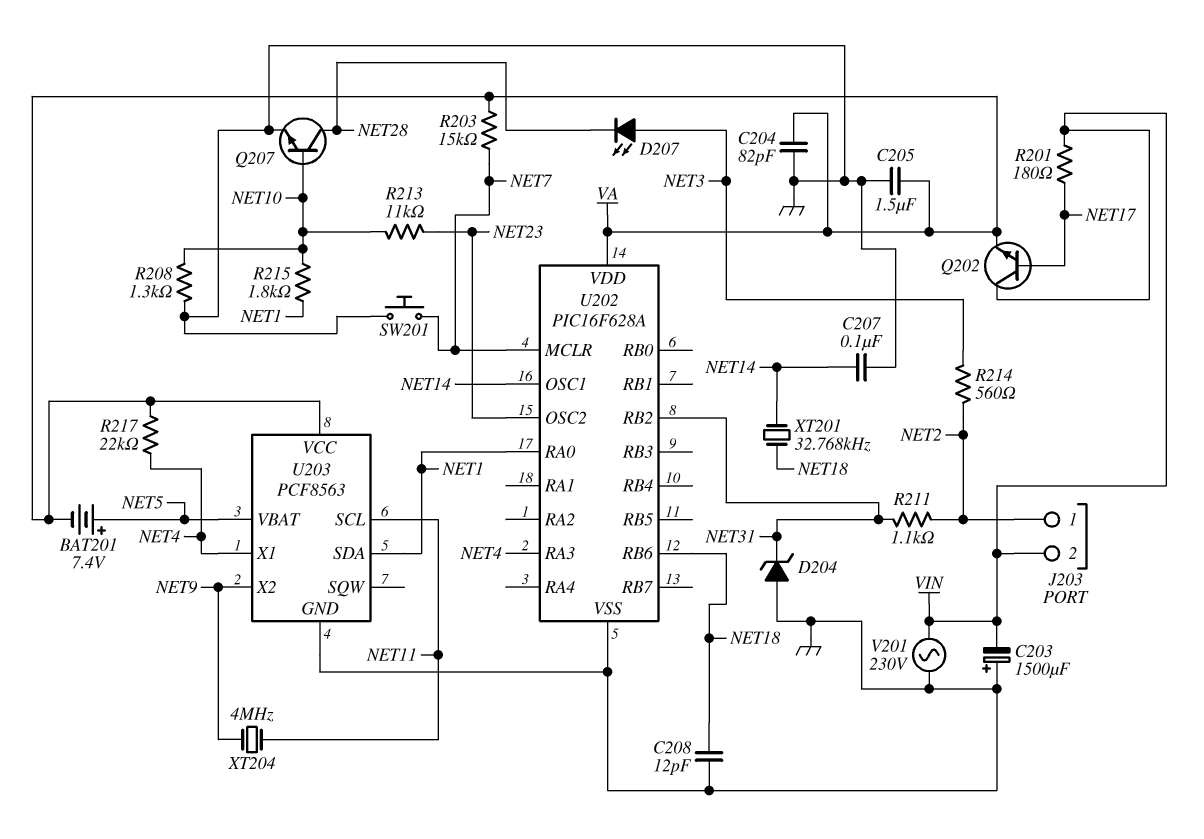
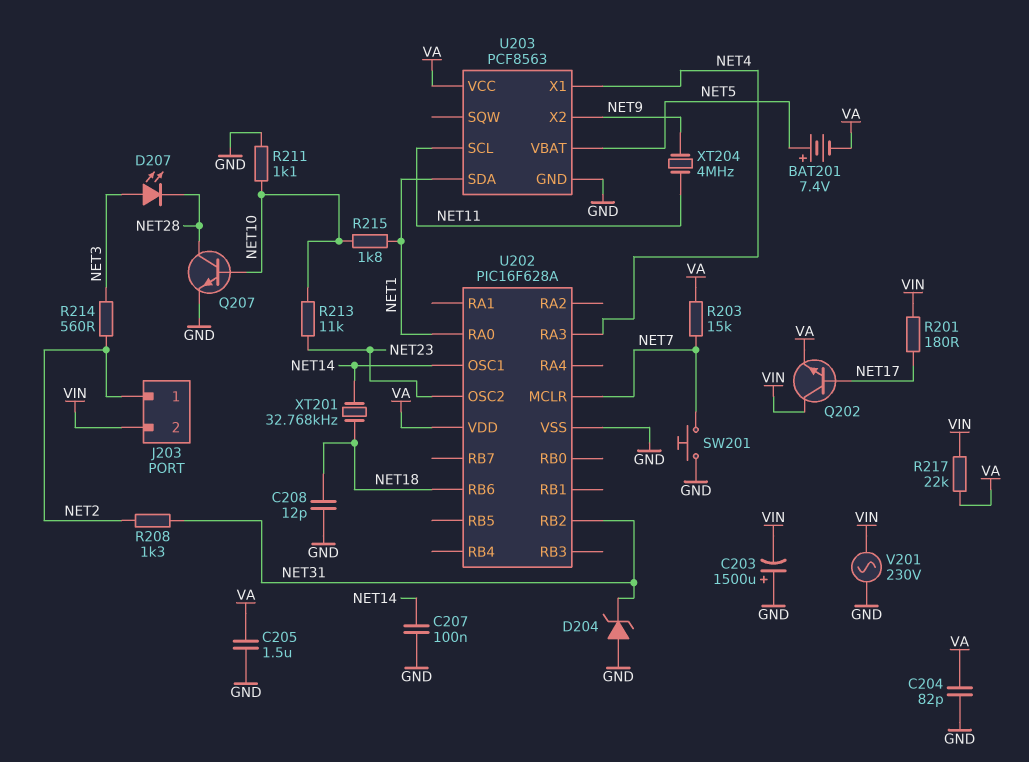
R208: 1.3k (GND, NET10) -> 1.3k (NET2, NET31)
R211: 1.1k (NET2, NET31) -> 1.1k (GND, NET10)
R217: 22k (NET4, VA) -> 22k (VA, VIN)

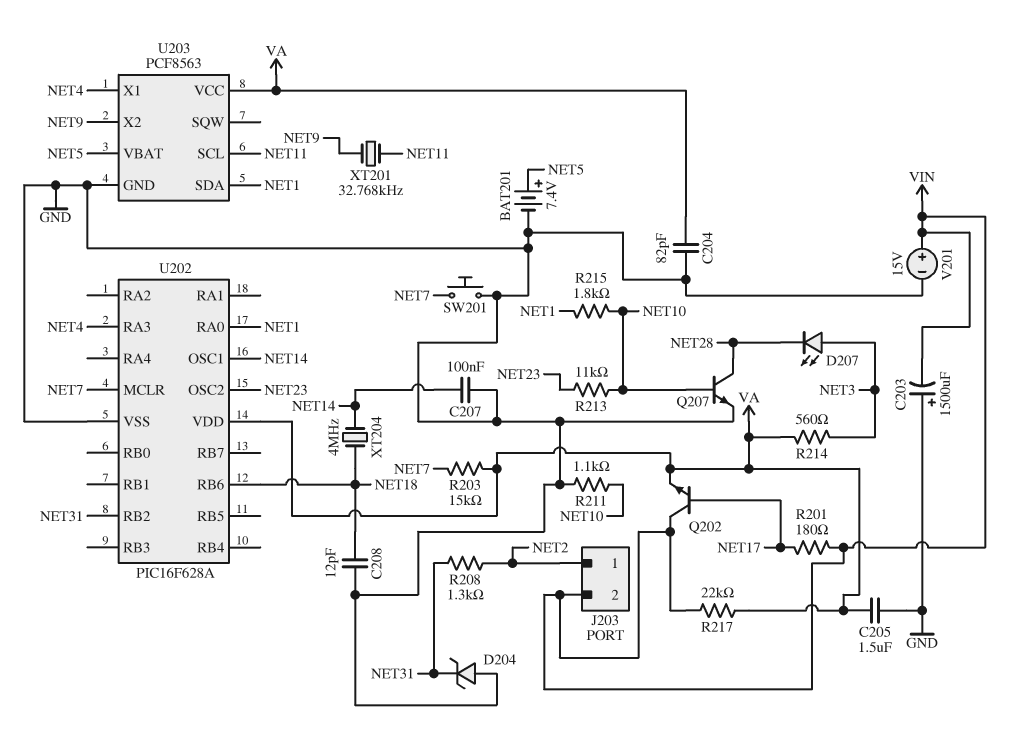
BAT201: 7.4V (plus NET5, minus VA) -> 7.4V (plus NET5, minus GND)
R214: 560 (NET2, NET3) -> 560 (NET3, VA)
V201: AC 230V (GND, VIN) -> 15V (plus VIN, minus GND)
XT201: 32.768kHz (NET14, NET18) -> 32.768kHz (NET9, NET11)
XT204: 4MHz (NET9, NET11) -> 4MHz (NET14, NET18)

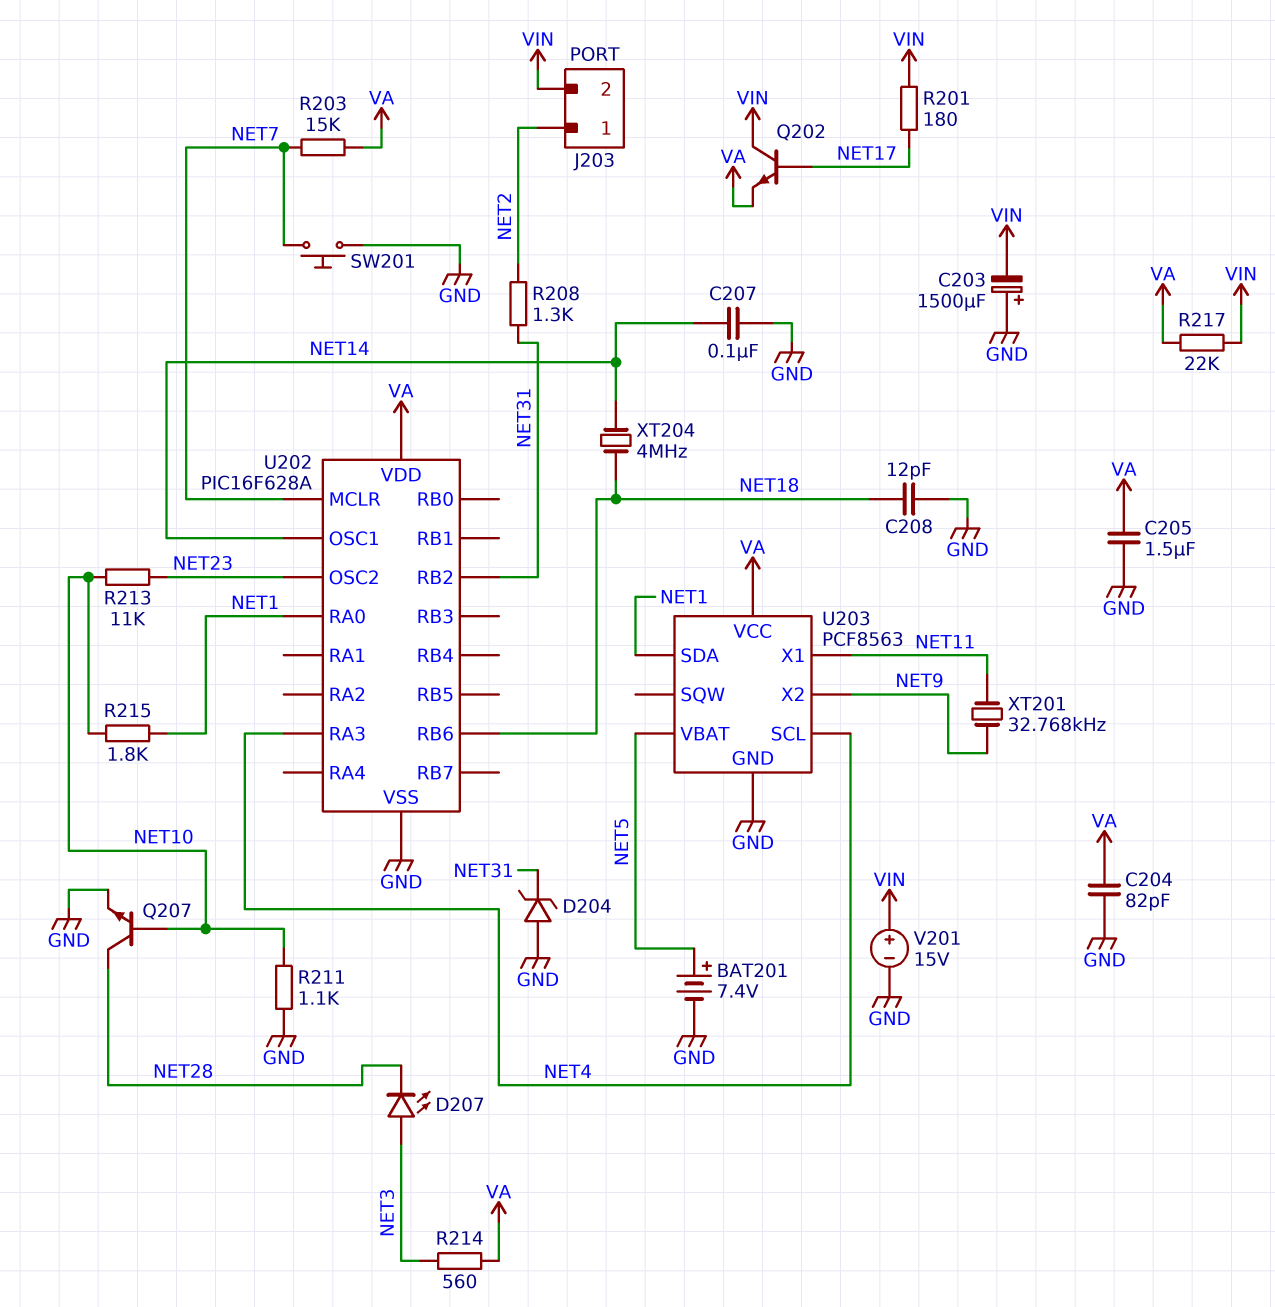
U203 pin SCL: NET11 -> NET4
U203 pin X1: NET4 -> NET11

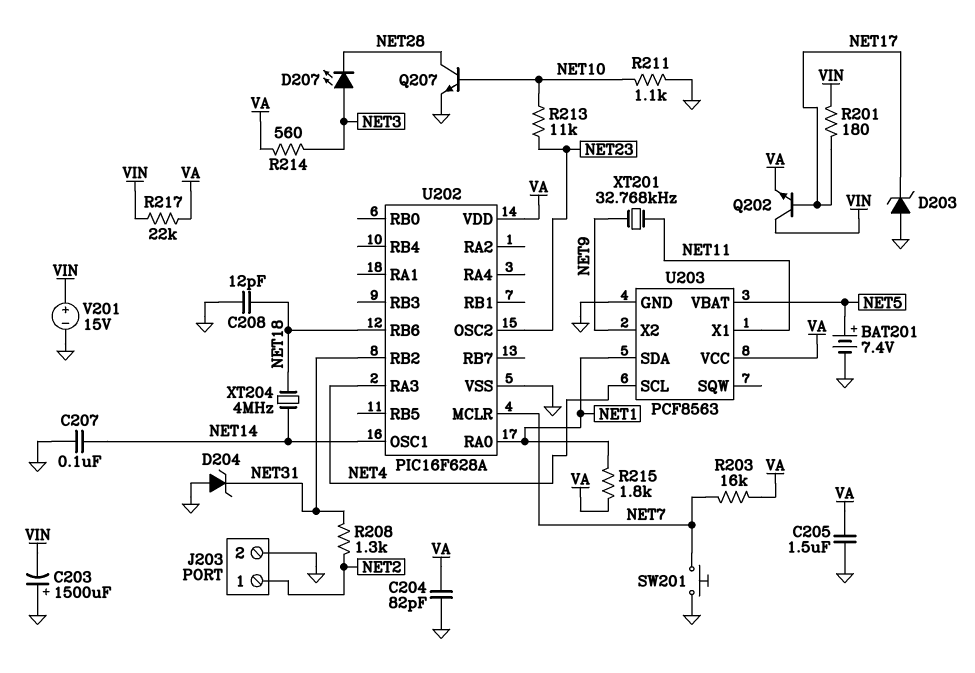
D203: none -> zener (A GND, K NET17)
J203 pin 2: VIN -> GND
R203: 15k (NET7, VA) -> 16k (NET7, VA)
R215: 1.8k (NET1, NET10) -> 1.8k (NET1, VA)

